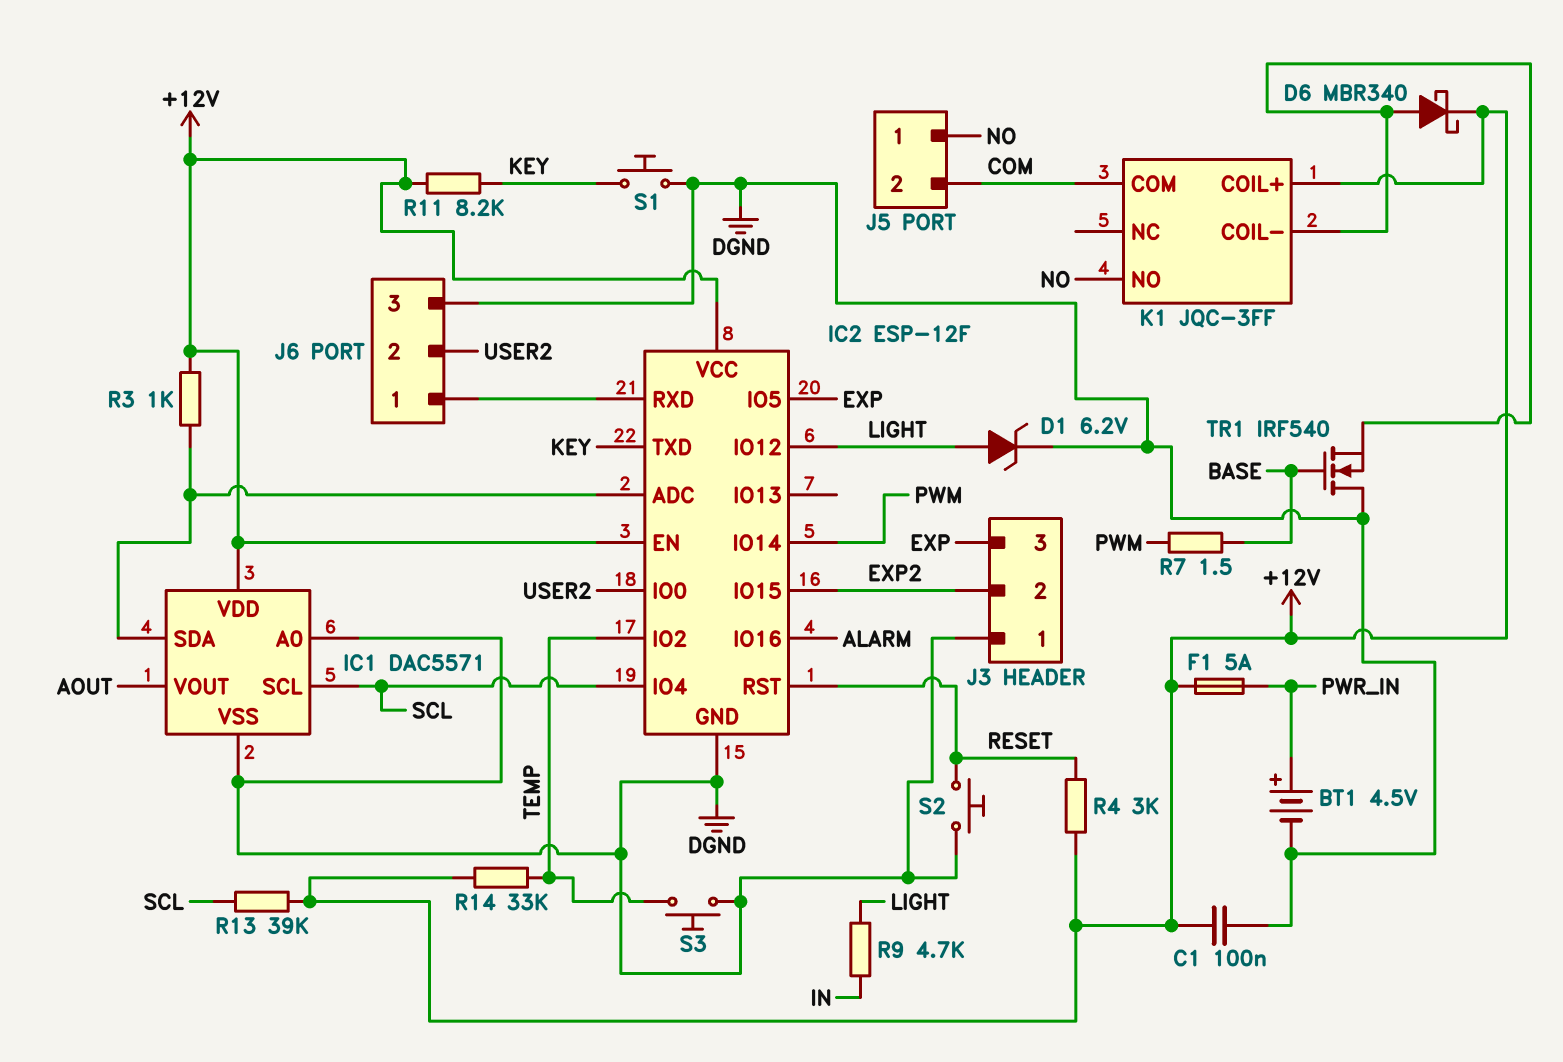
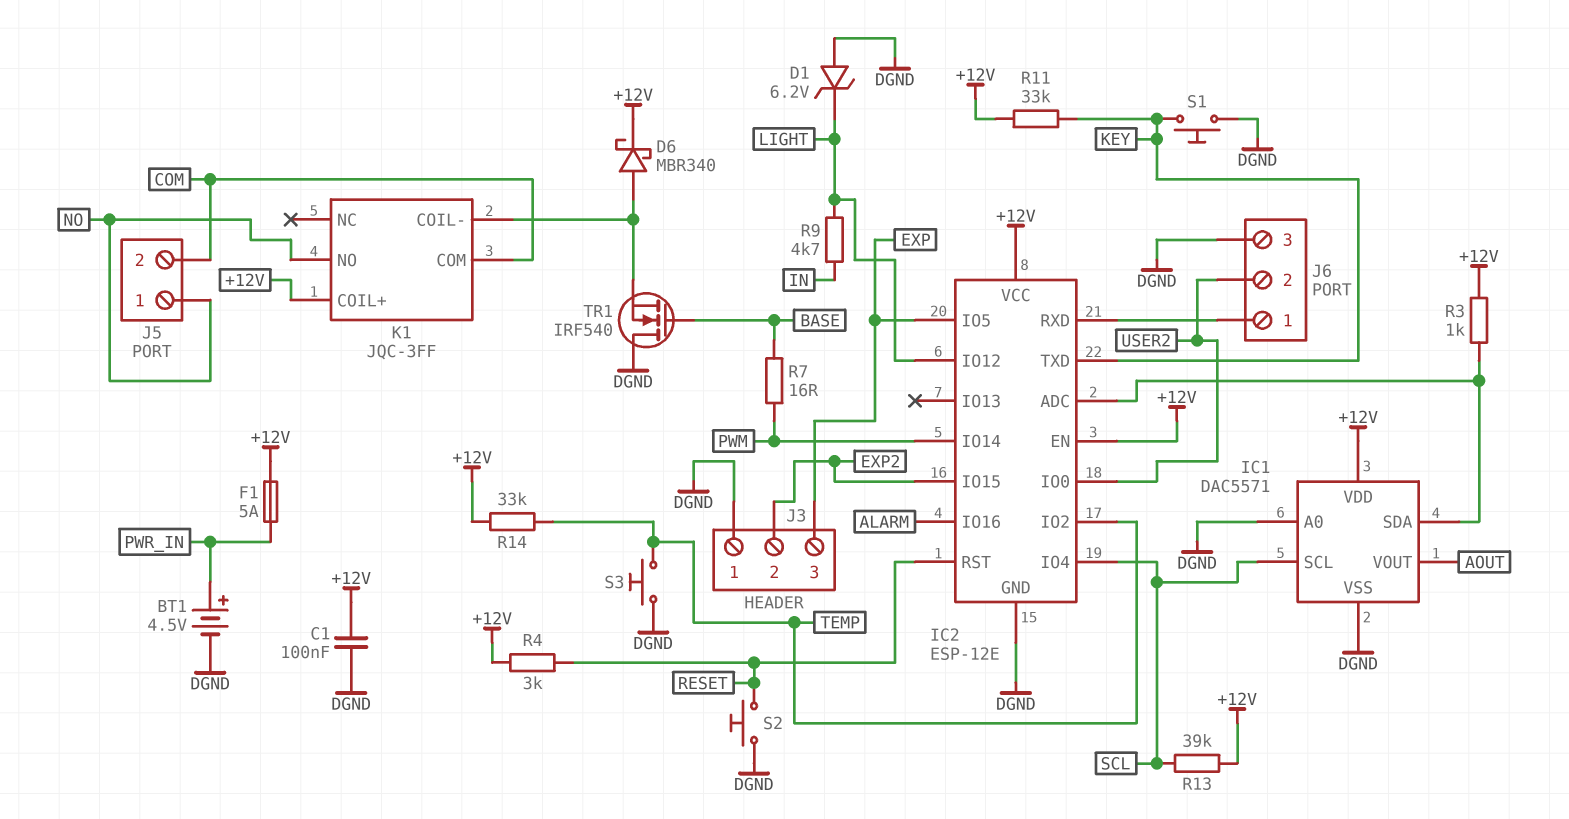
D1: zener 6.2V (A LIGHT, K DGND) -> zener 6.2V (A DGND, K LIGHT)
IC2: ESP-12F -> ESP-12E
R7: 1.5 (BASE, PWM) -> 16 (BASE, PWM)
R11: 8.2k (+12V, KEY) -> 33k (+12V, KEY)

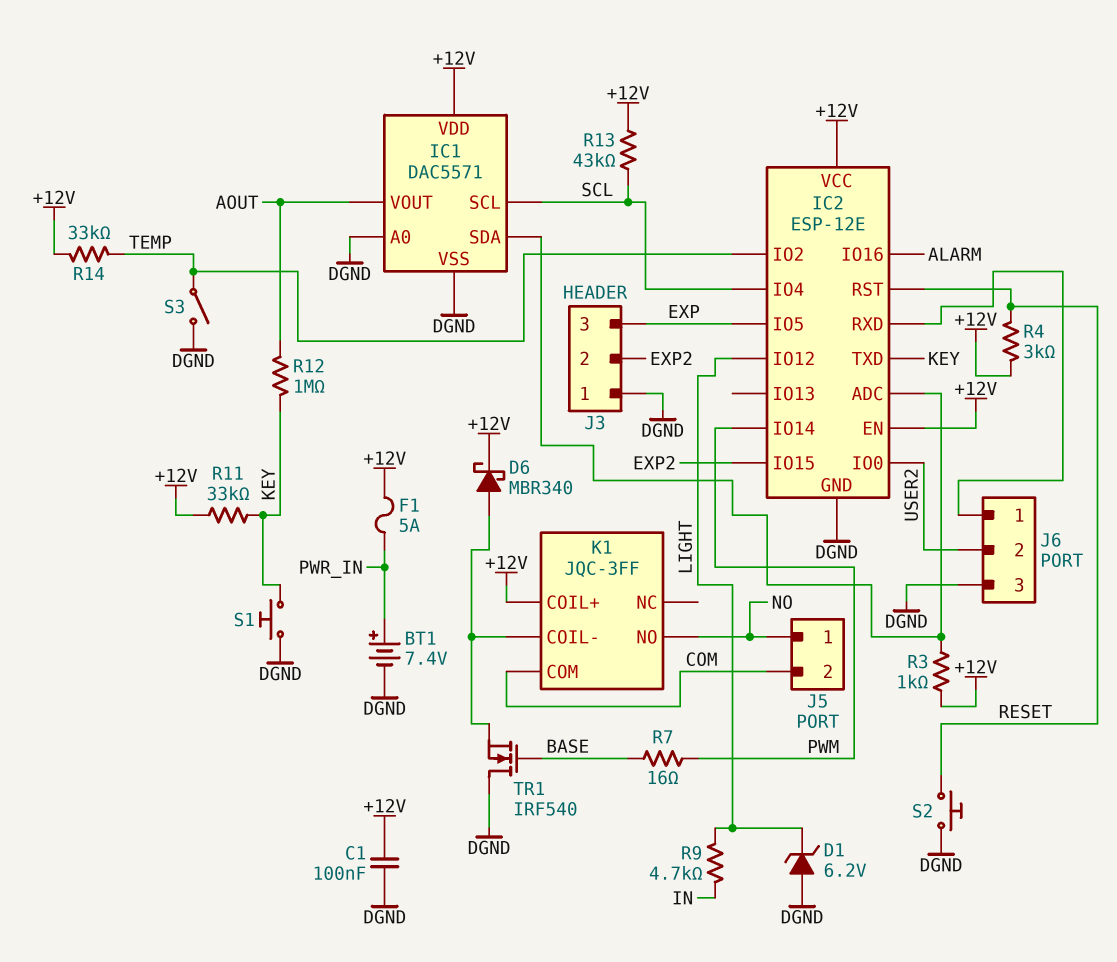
BT1: 4.5V (plus PWR_IN, minus DGND) -> 7.4V (plus PWR_IN, minus DGND)
R12: none -> 1M (AOUT, KEY)
R13: 39k (+12V, SCL) -> 43k (+12V, SCL)
S3: button (DGND, TEMP) -> switch (DGND, TEMP)

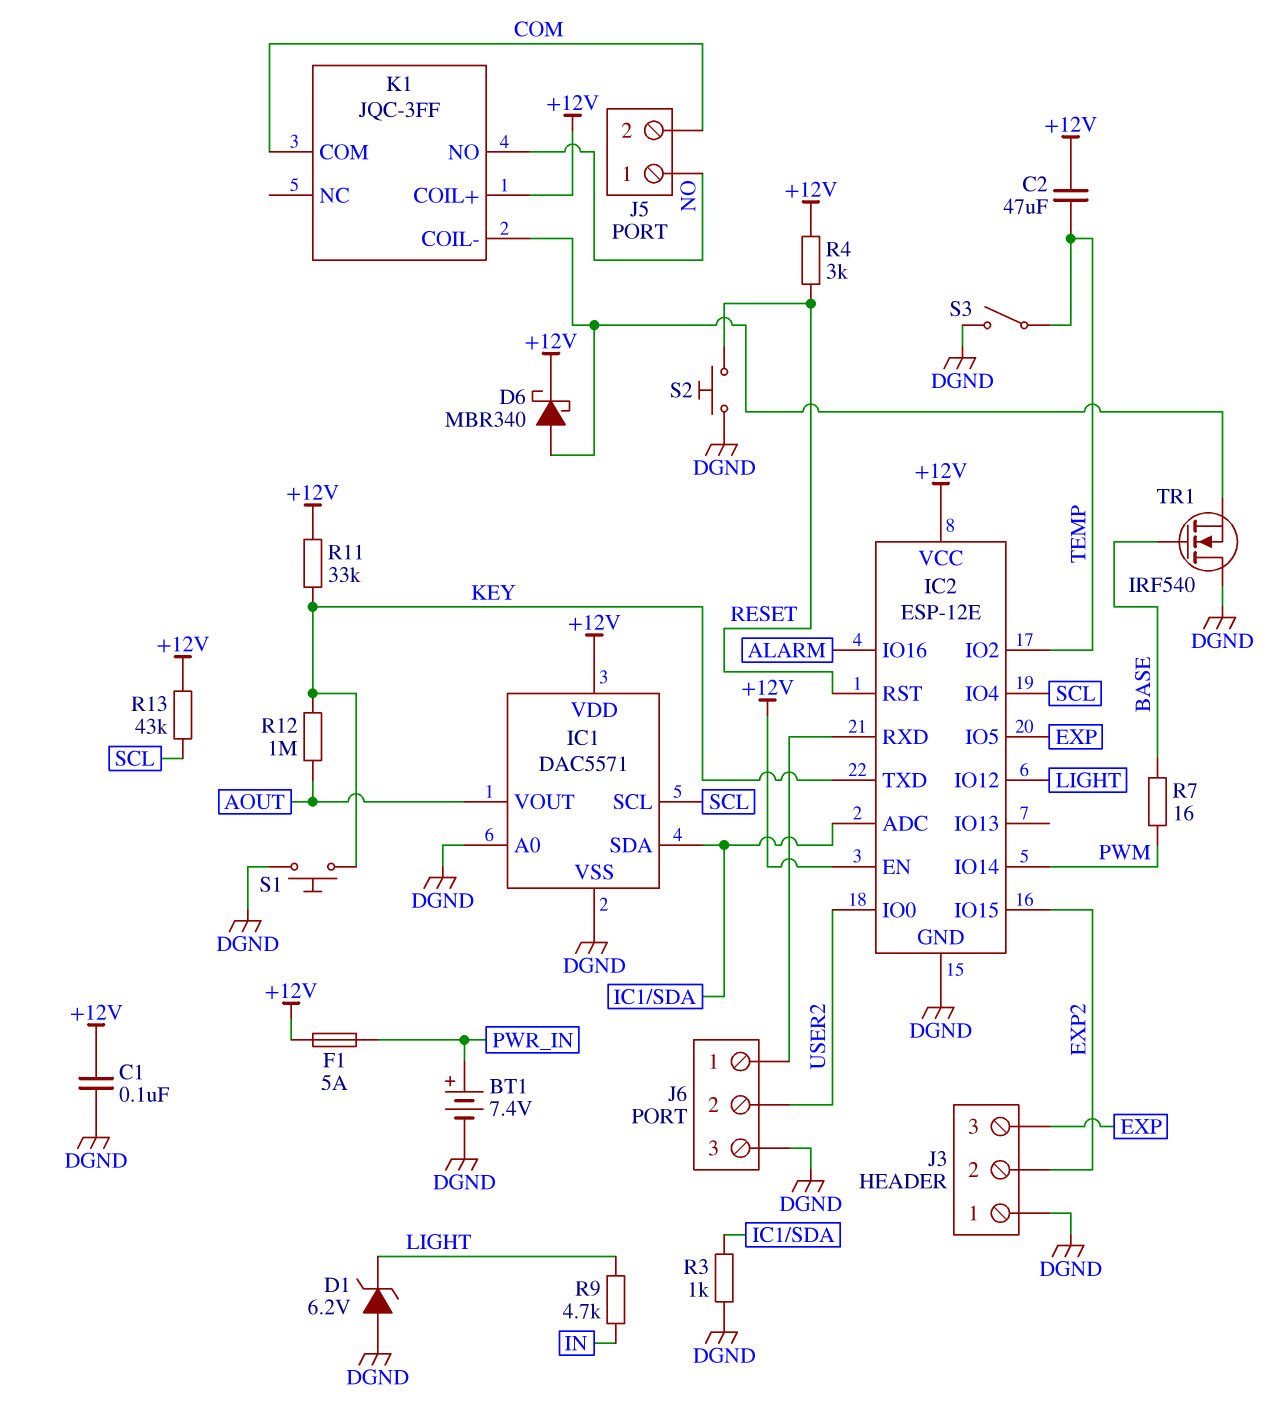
C2: none -> 47uF (+12V, TEMP)
R3: 1k (+12V, IC1/SDA) -> 1k (DGND, IC1/SDA)
R14: 33k (+12V, TEMP) -> none

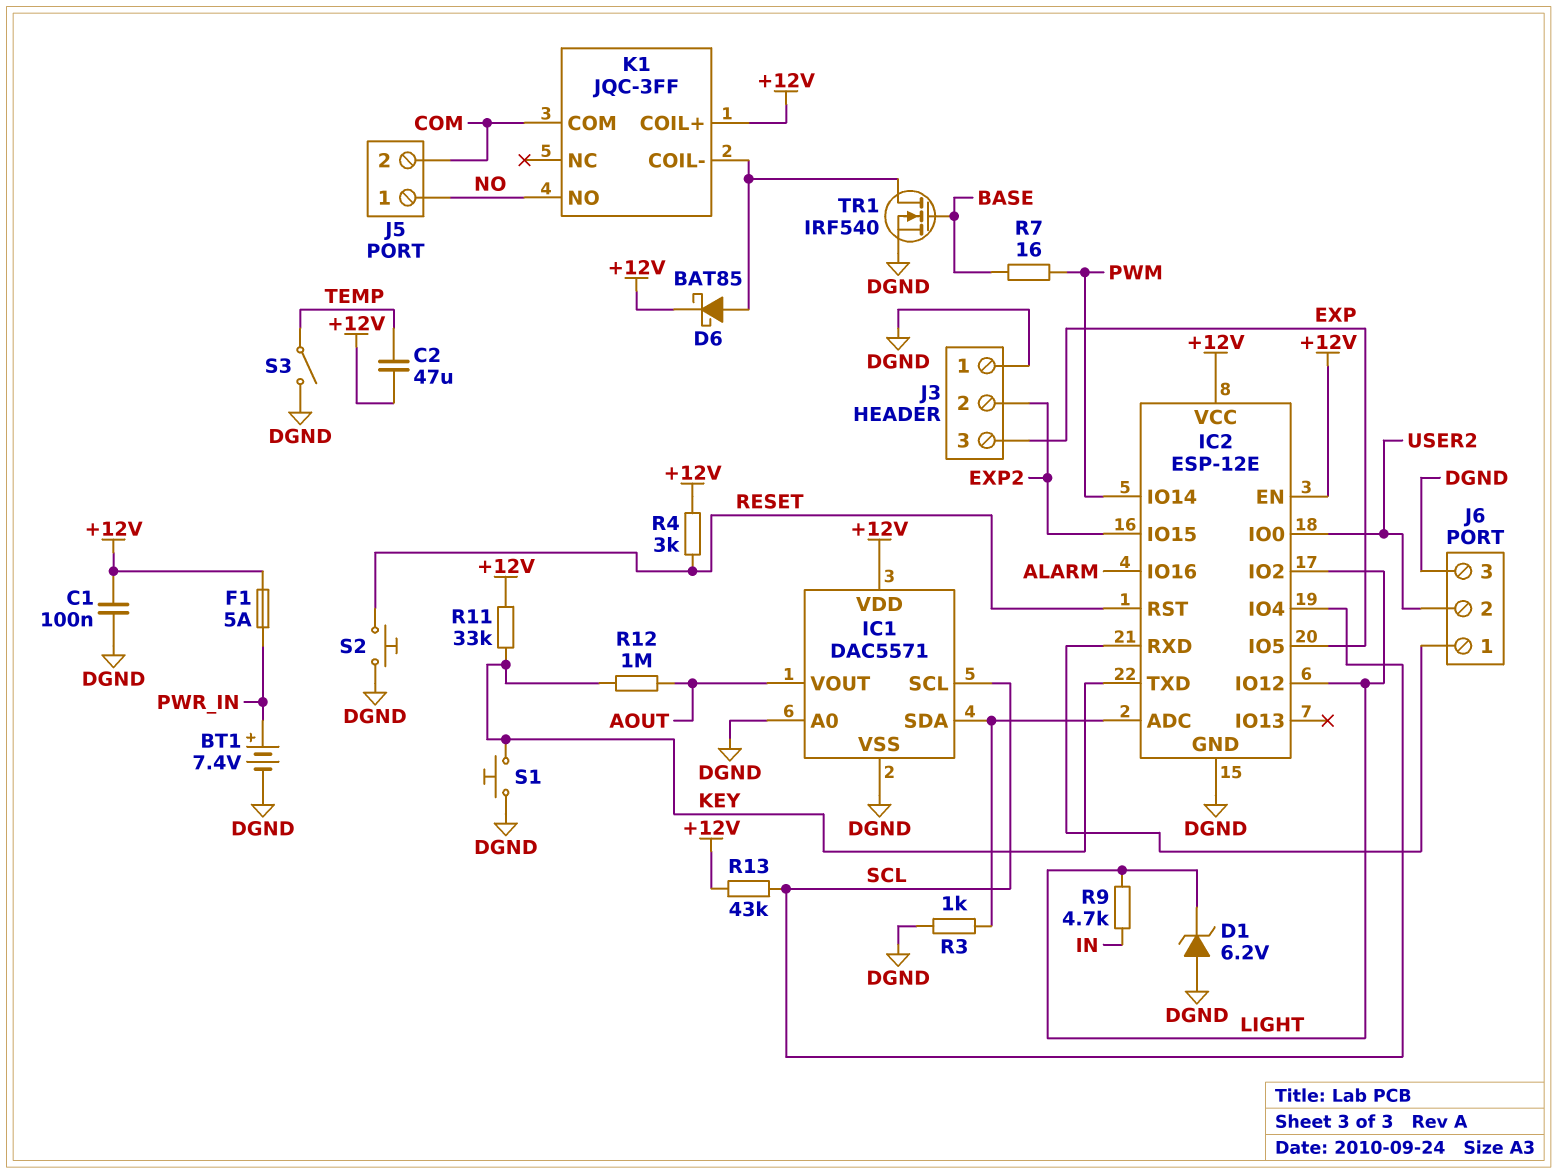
D6: schottky MBR340 (A K1/COIL-, K +12V) -> schottky BAT85 (A K1/COIL-, K +12V)
IC2 pin IO2: TEMP -> LIGHT
TR1: NMOS IRF540 (G BASE, D DGND, S K1/COIL-) -> NMOS IRF540 (G BASE, D K1/COIL-, S DGND)

